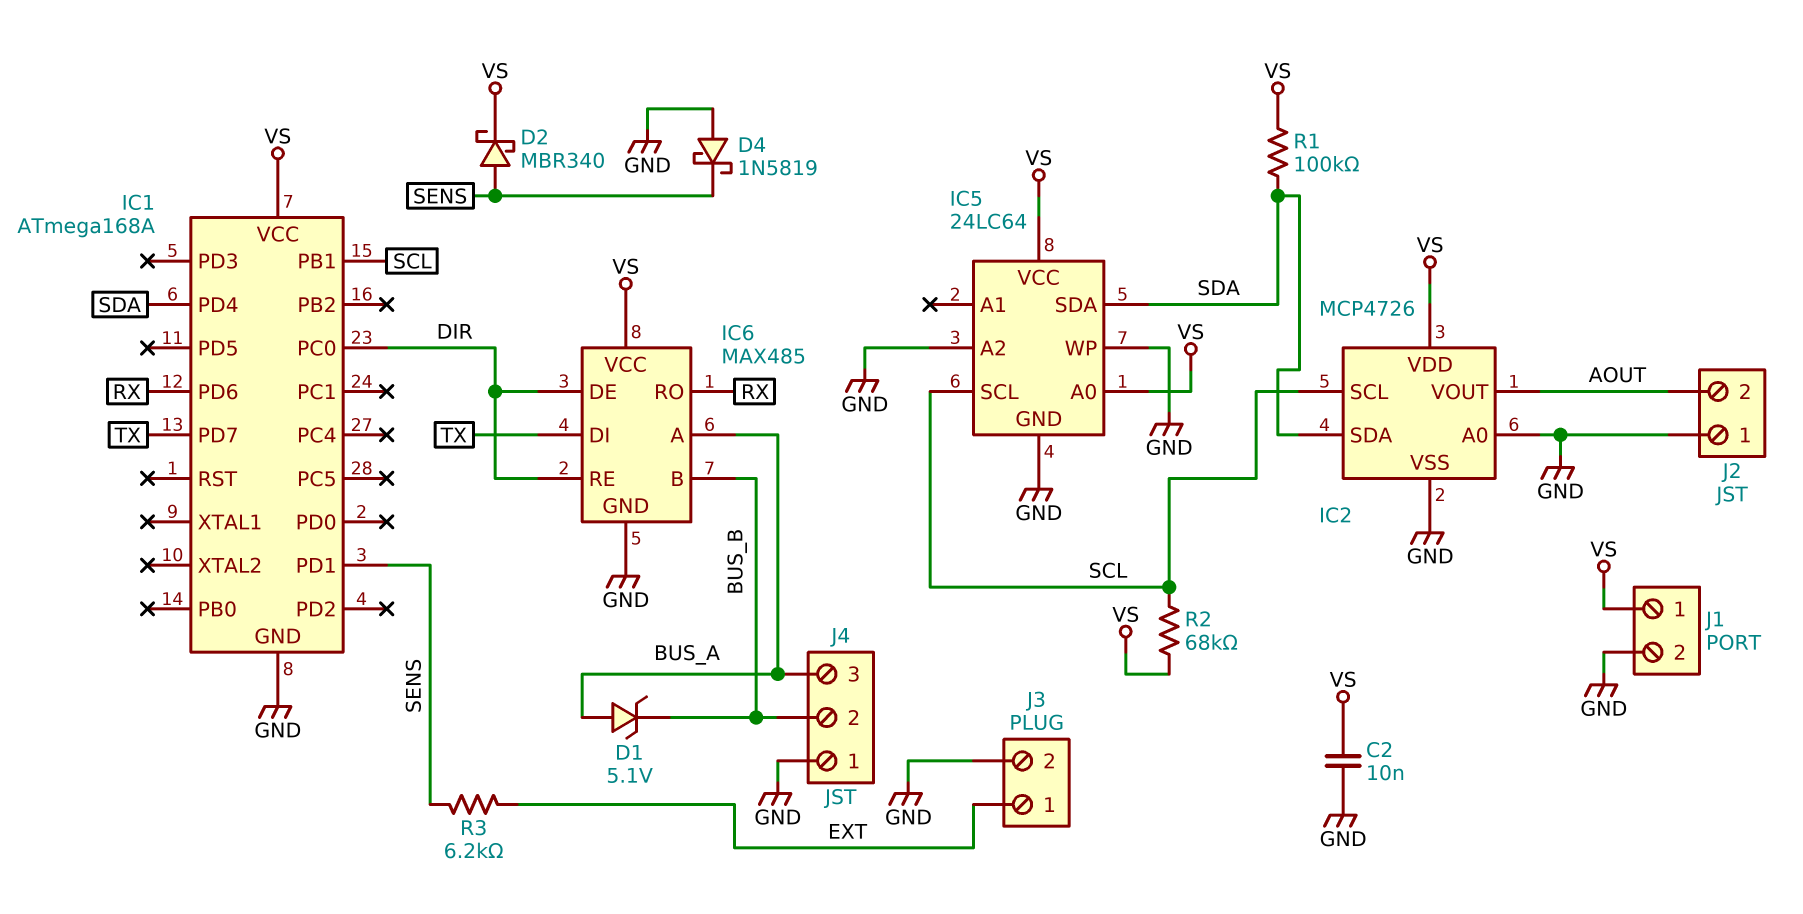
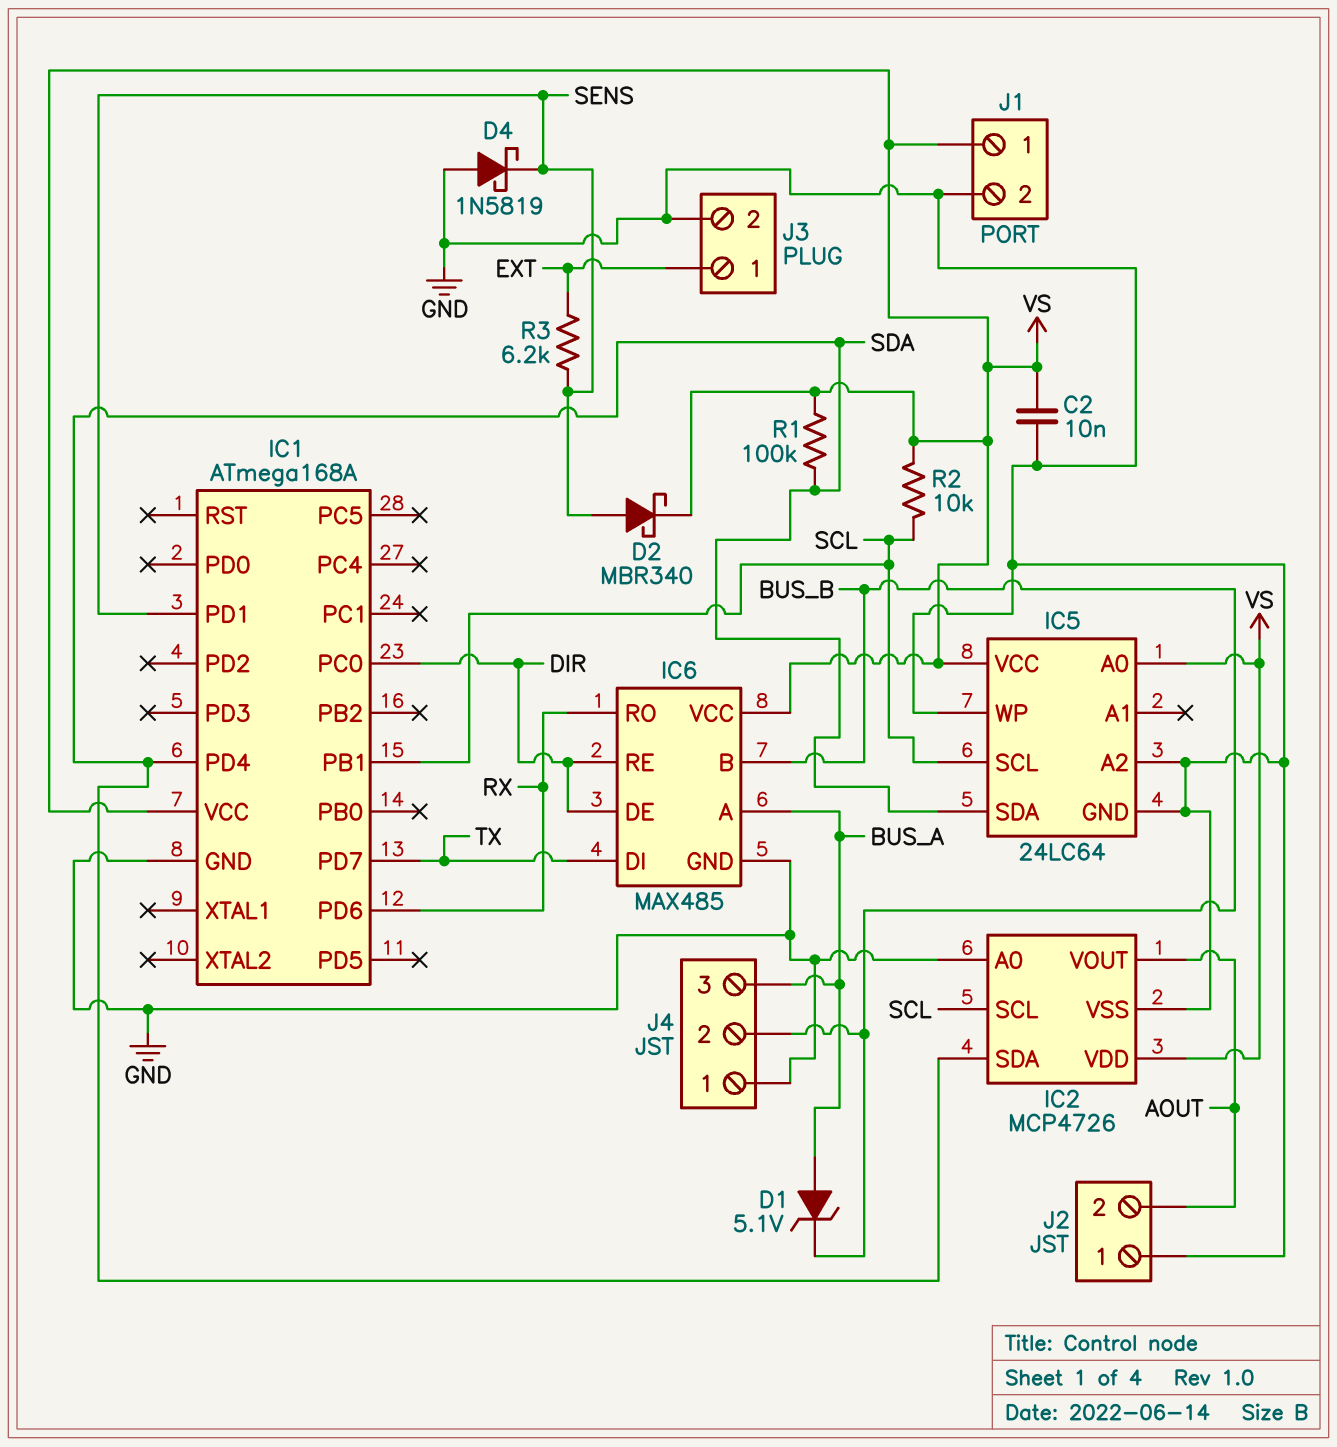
R2: 68k (SCL, VS) -> 10k (SCL, VS)

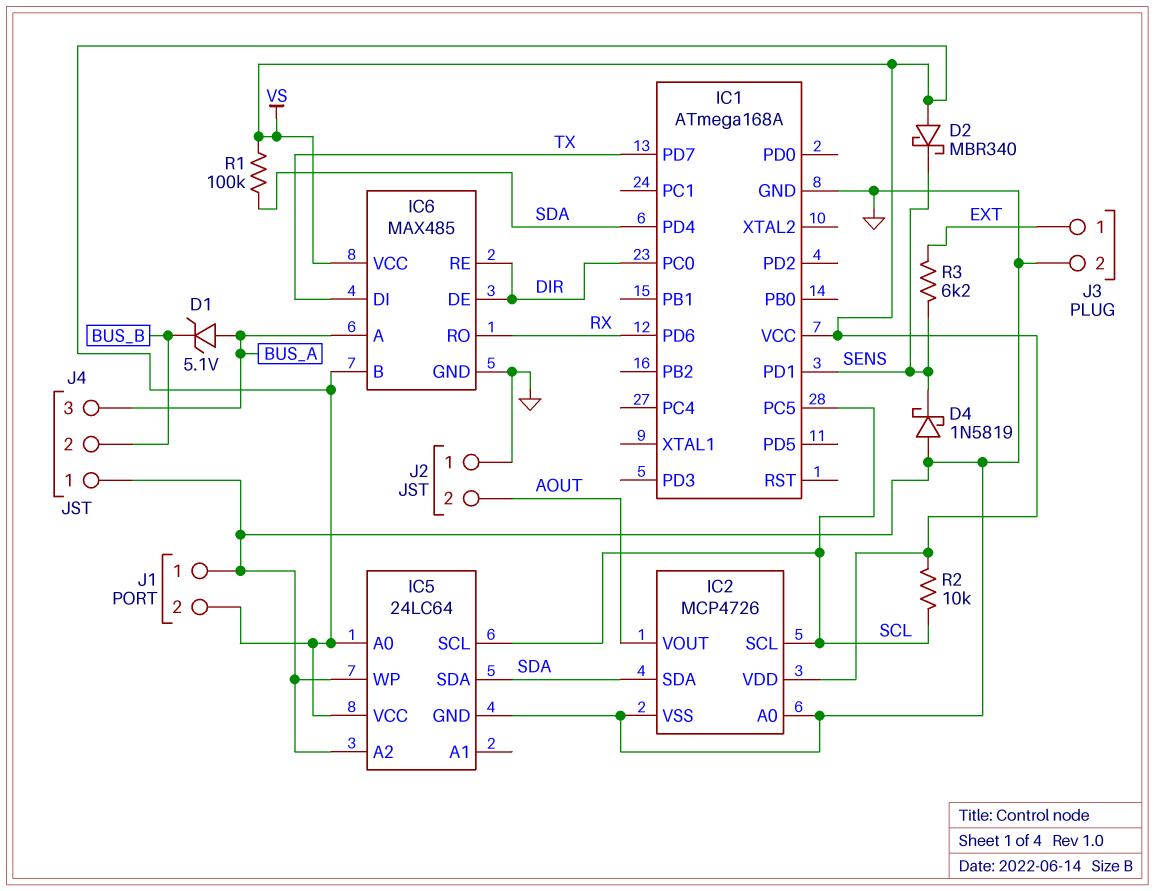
C2: 10nF (GND, VS) -> none
D2: schottky MBR340 (A SENS, K VS) -> schottky MBR340 (A VS, K SENS)
IC1 pin PB1: SCL -> none
IC1 pin PC5: none -> SCL
IC6 pin B: BUS_B -> VS
J1 pin 1: VS -> GND
J1 pin 2: GND -> VS

